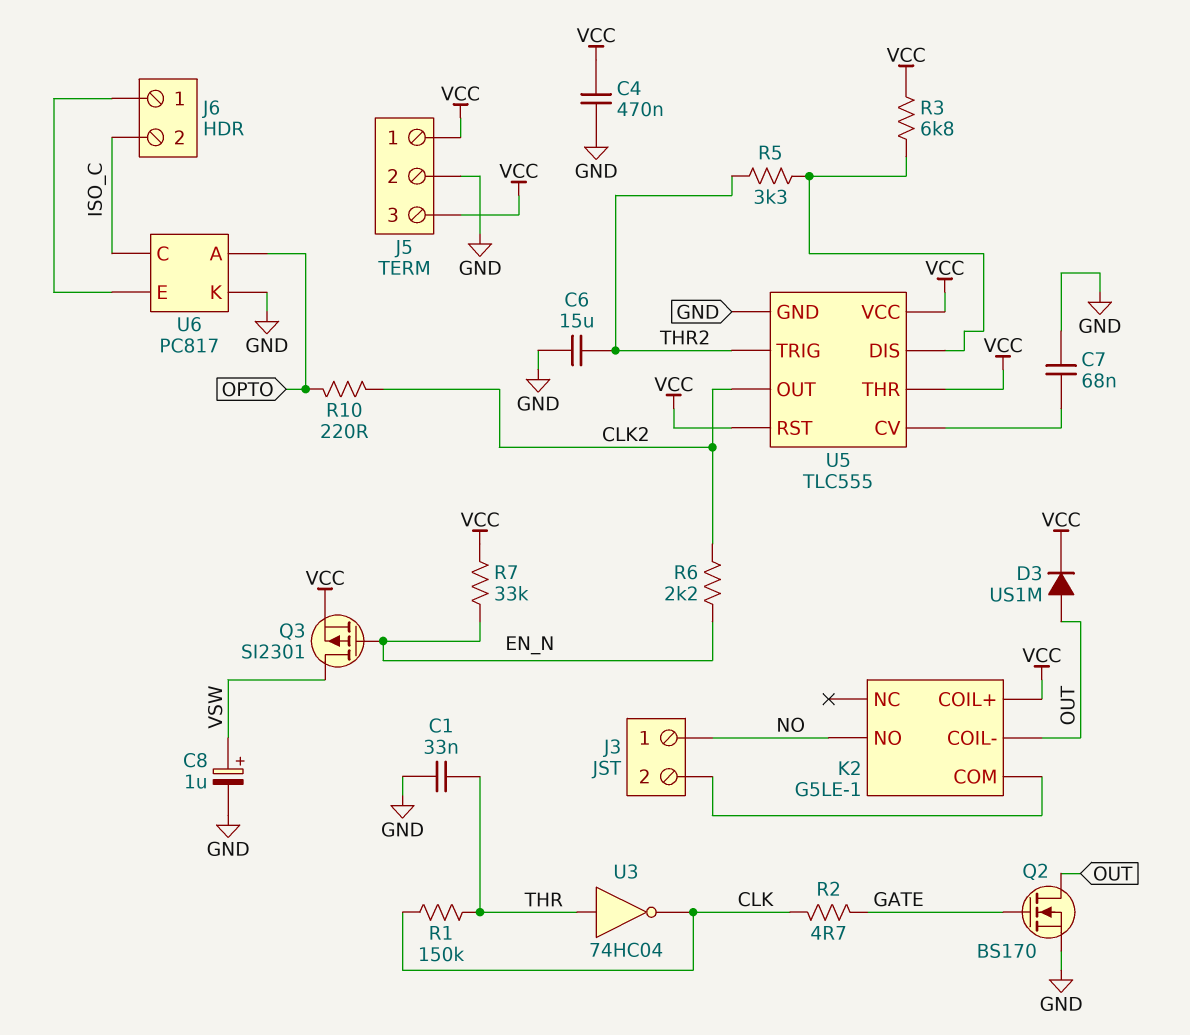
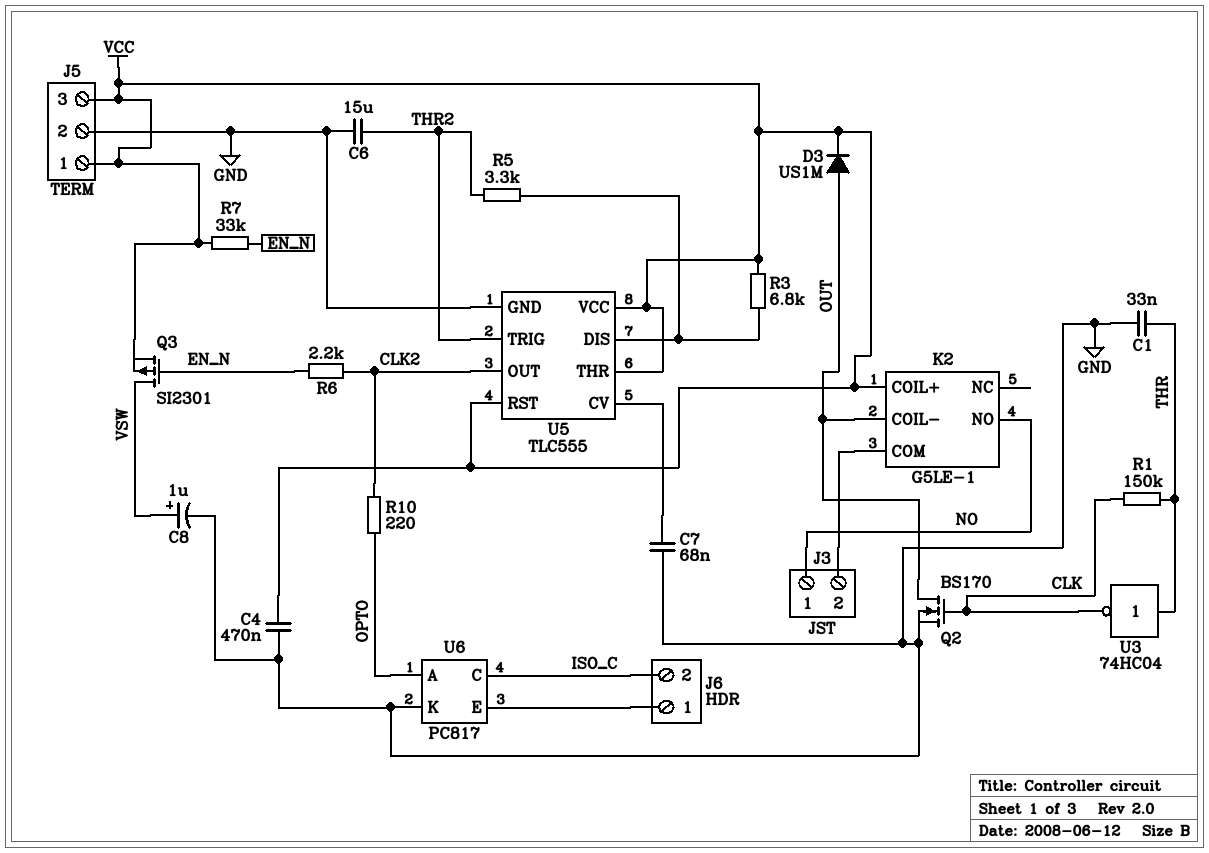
Q2: NMOS BS170 (G GATE, D OUT, S GND) -> NMOS BS170 (G CLK, D OUT, S GND)
R2: 4.7 (CLK, GATE) -> none

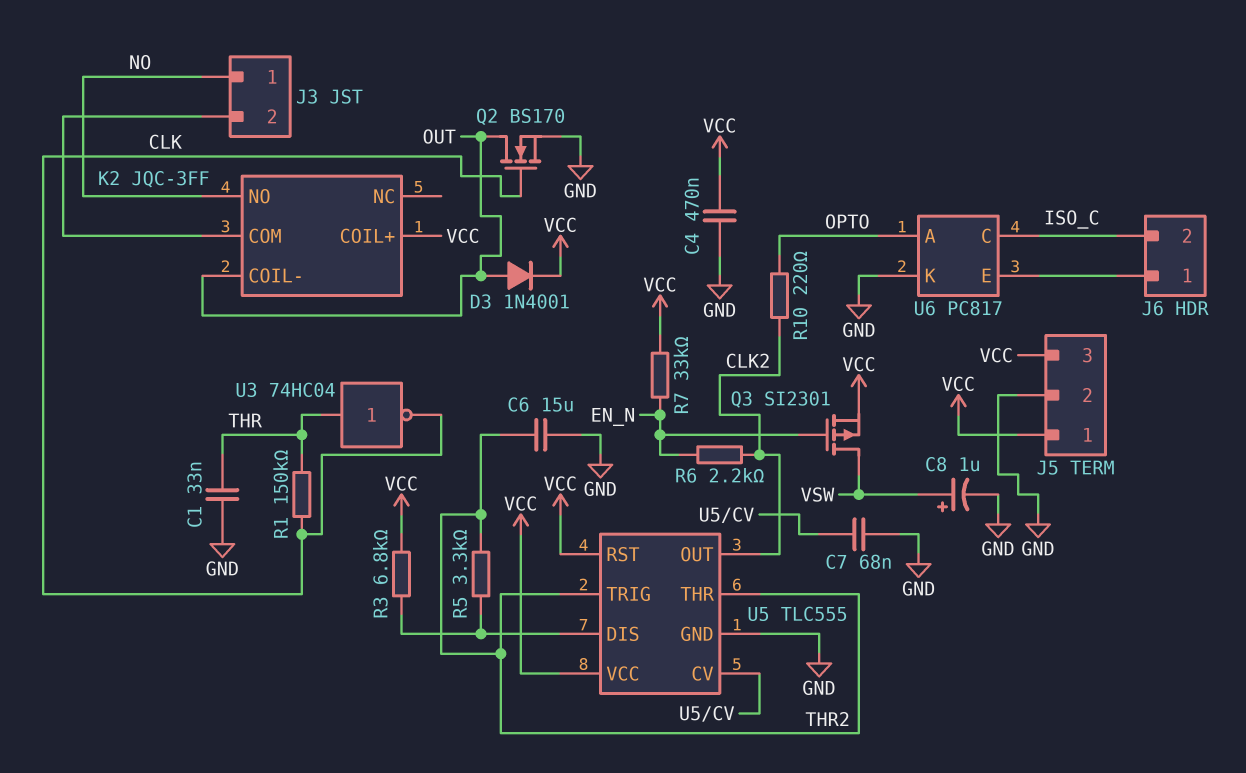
D3: diode US1M (A OUT, K VCC) -> diode 1N4001 (A OUT, K VCC)
K2: G5LE-1 -> JQC-3FF
U5 pin THR: VCC -> THR2

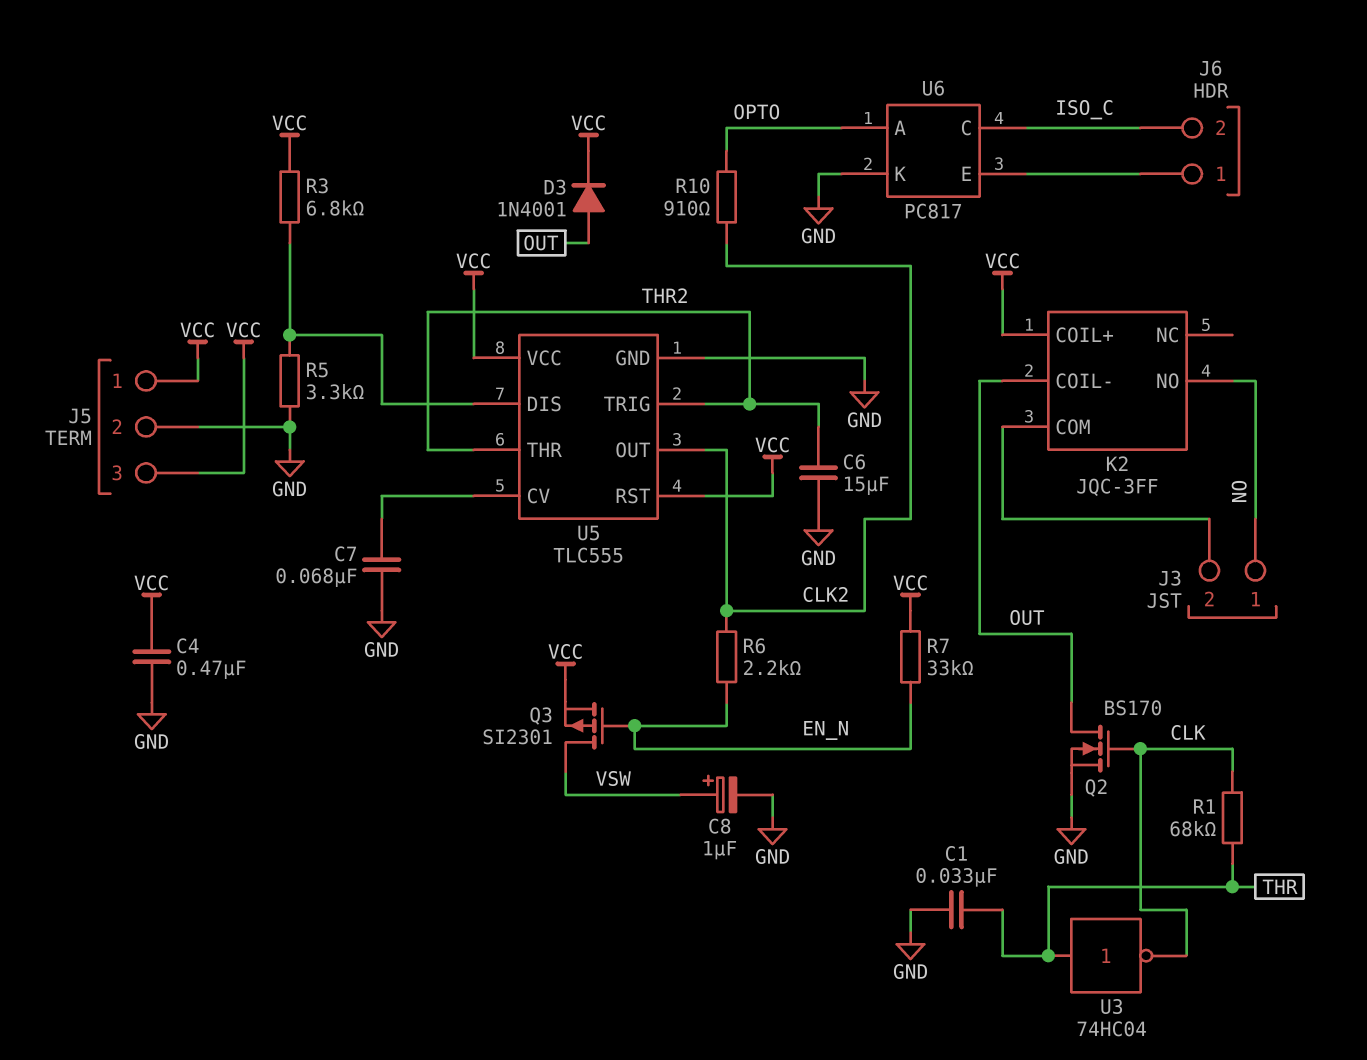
R1: 150k (CLK, THR) -> 68k (CLK, THR)
R5: 3.3k (THR2, U5/DIS) -> 3.3k (GND, U5/DIS)
R10: 220 (CLK2, OPTO) -> 910 (CLK2, OPTO)

